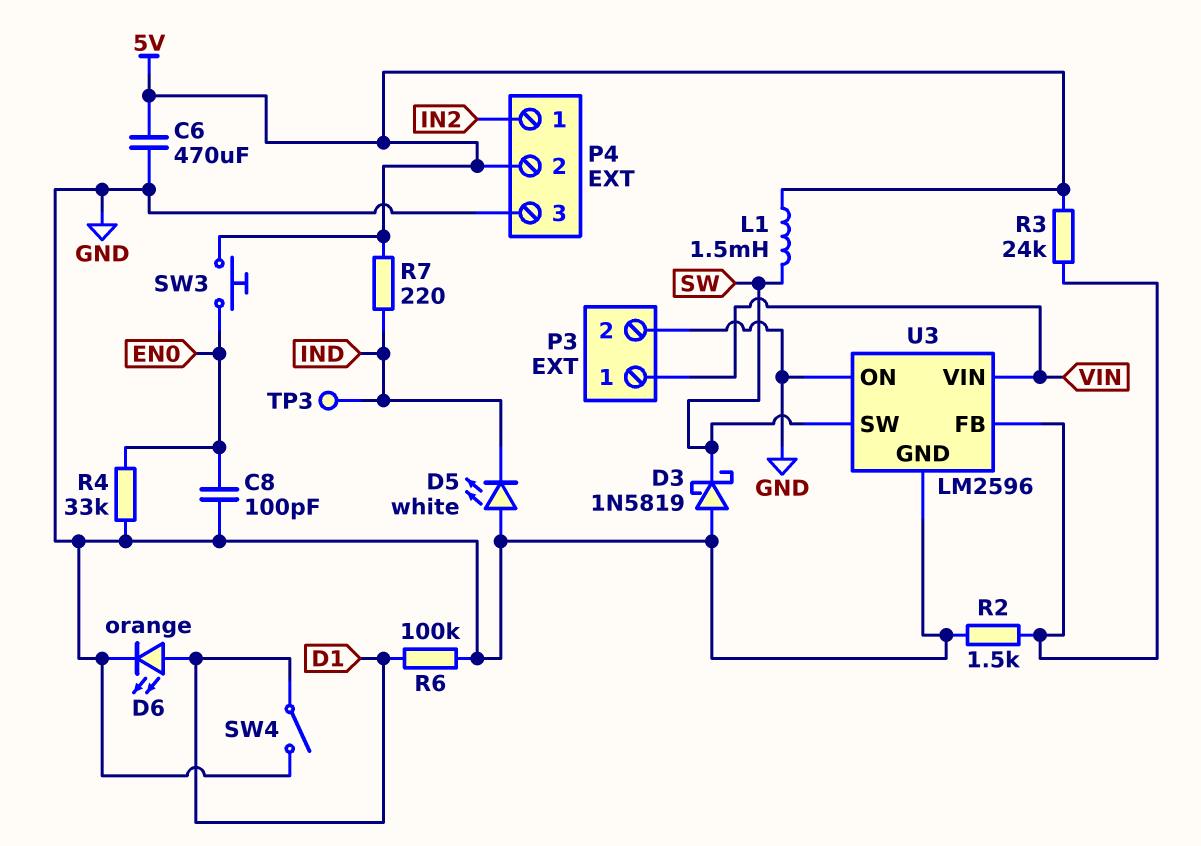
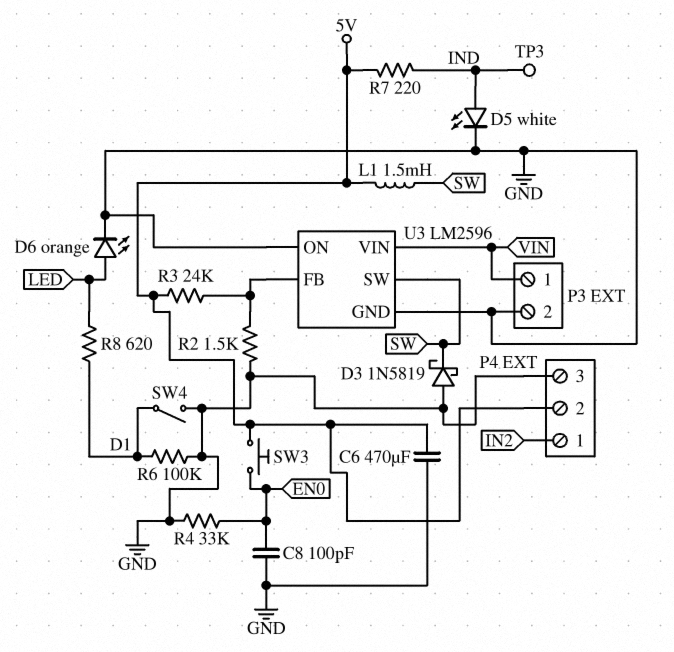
D5: LED white (A GND, K IND) -> LED white (A IND, K GND)
D6: LED orange (A D1, K GND) -> LED orange (A LED, K GND)
R8: none -> 620 (D1, LED)

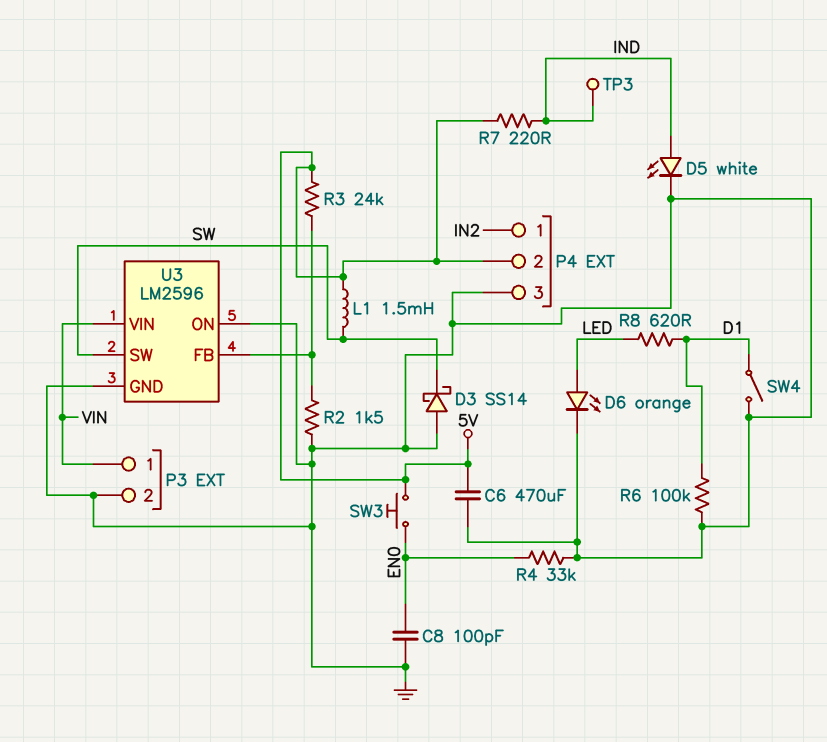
D3: schottky 1N5819 (A GND, K SW) -> schottky SS14 (A GND, K SW)

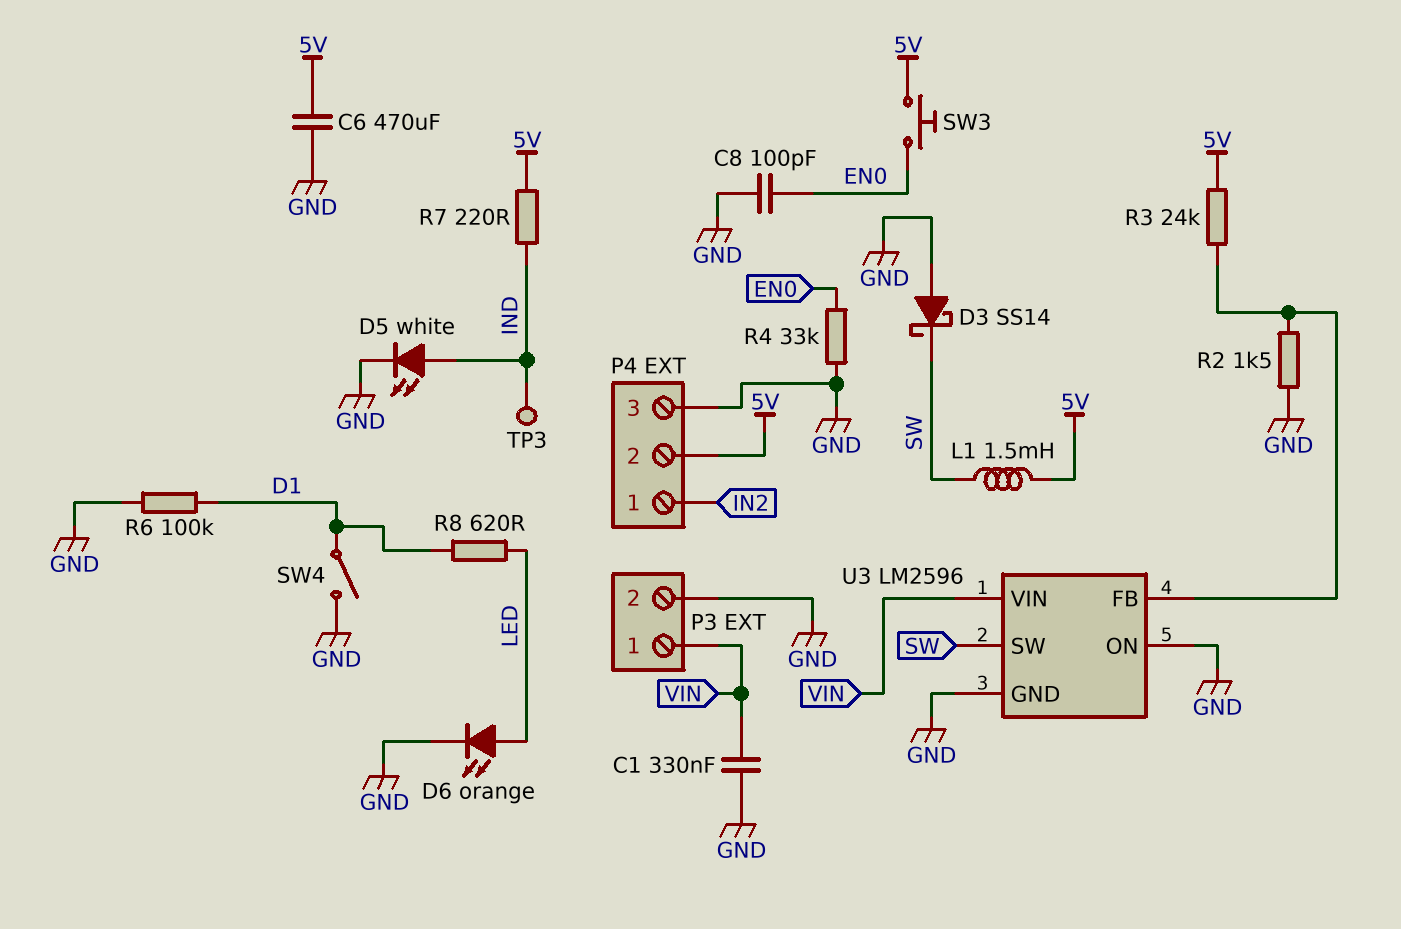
C1: none -> 330nF (GND, VIN)

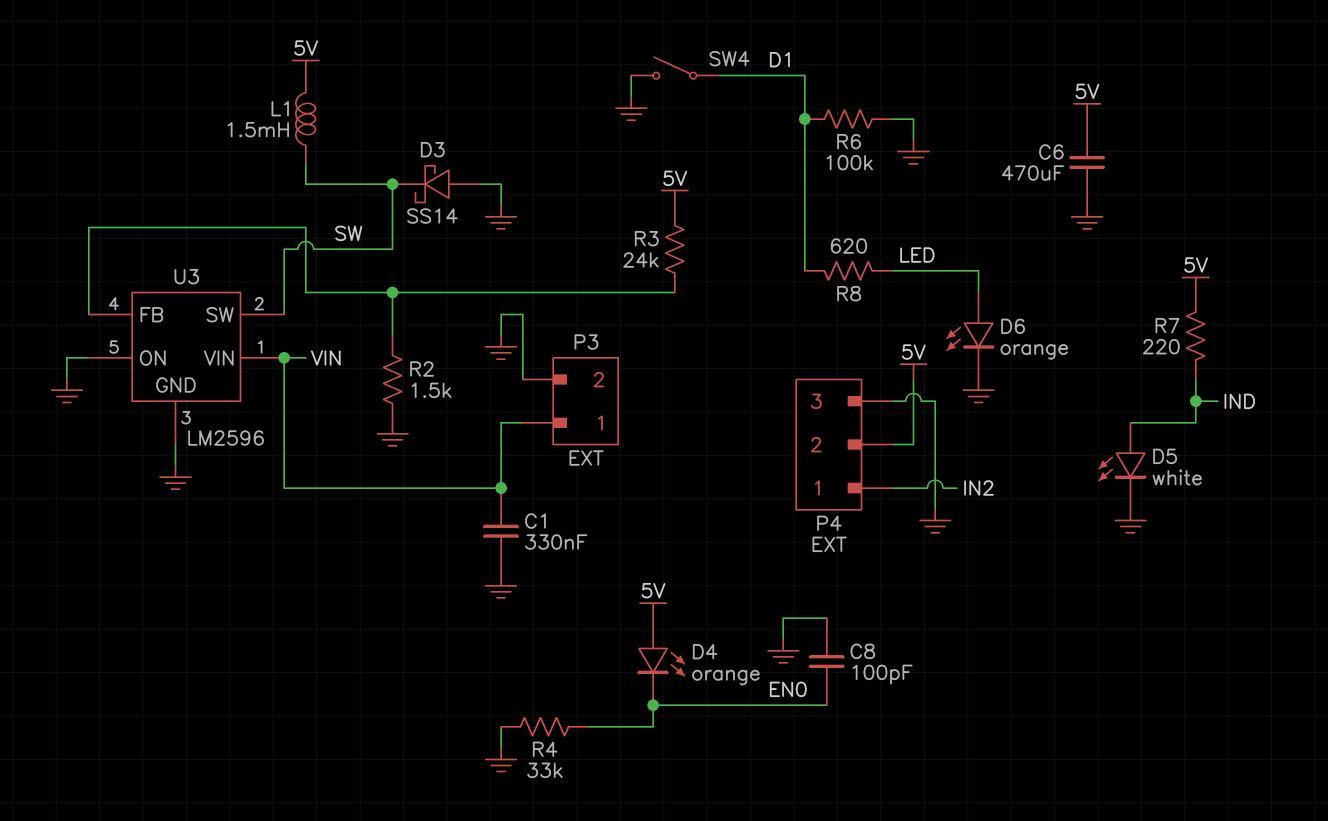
D4: none -> LED orange (A 5V, K EN0)
SW3: button (5V, EN0) -> none
TP3: test point (IND) -> none

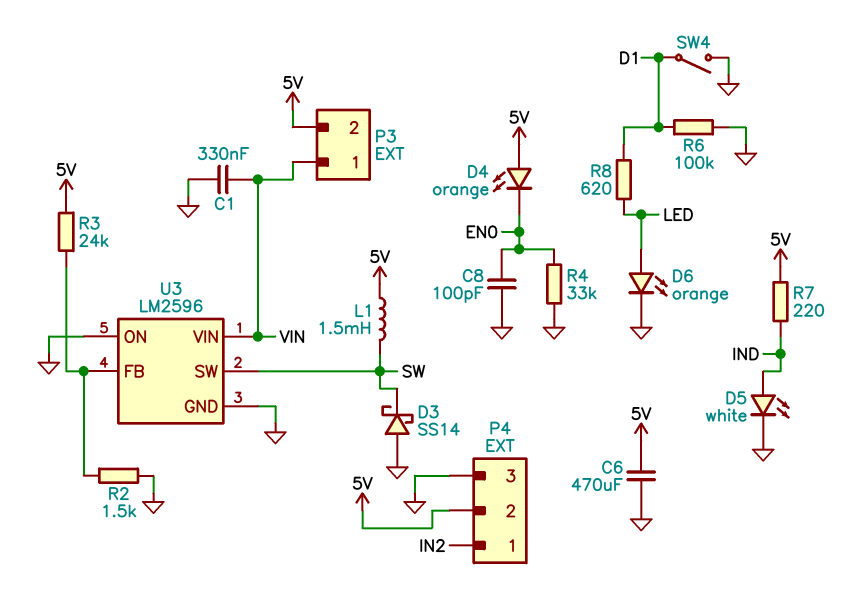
P3 pin 2: GND -> 5V

